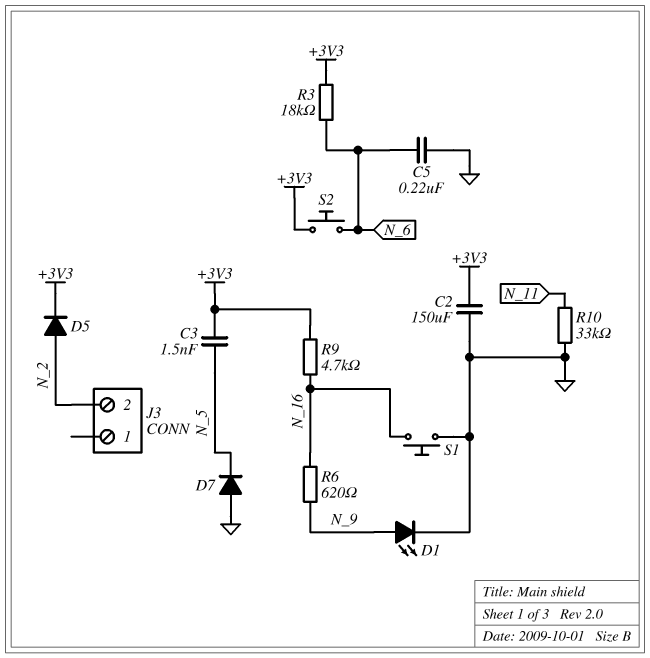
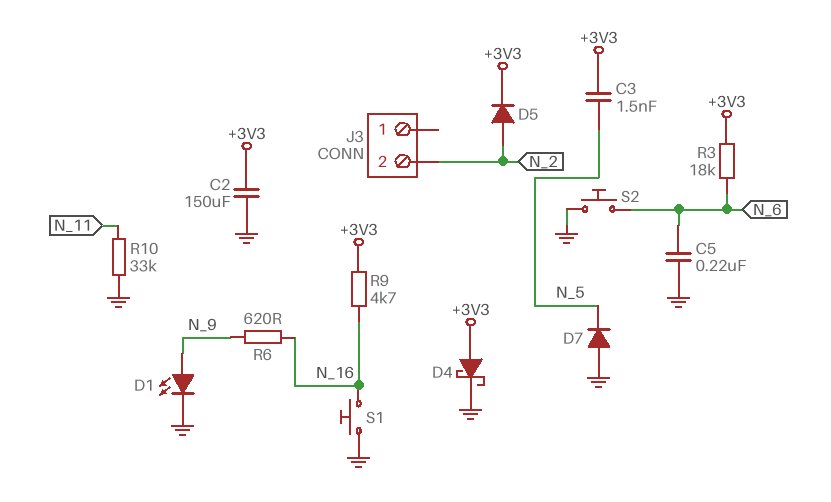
D4: none -> schottky (A +3V3, K GND)
S2: button (+3V3, N_6) -> button (GND, N_6)

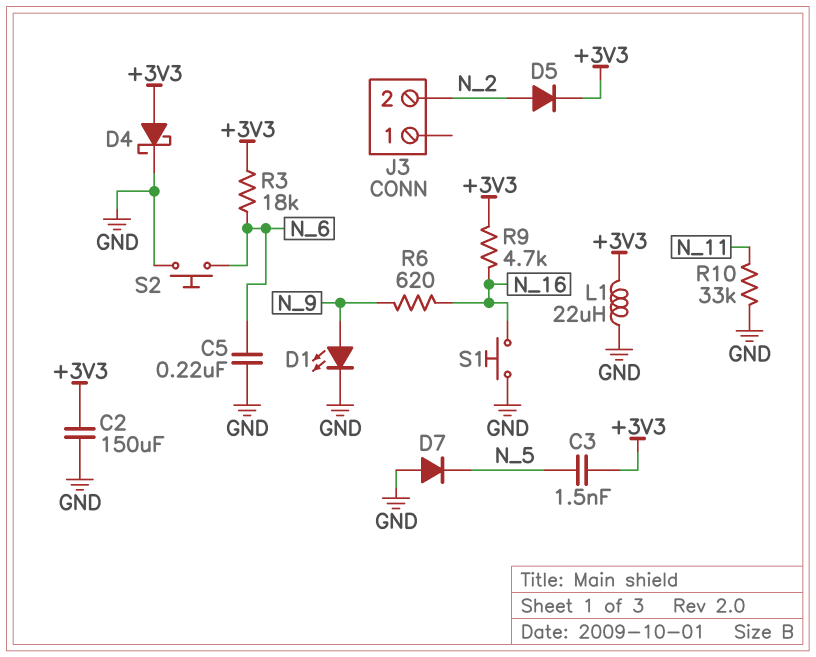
L1: none -> 22uH (+3V3, GND)

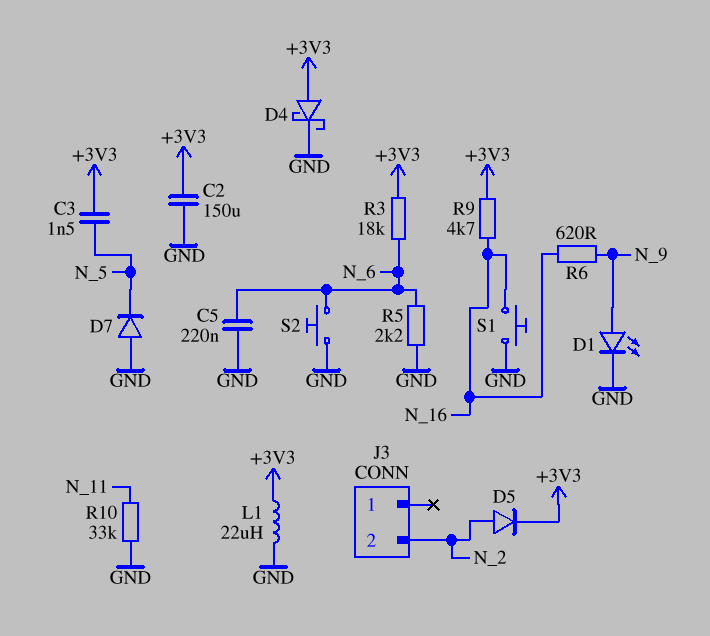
R5: none -> 2.2k (GND, N_6)

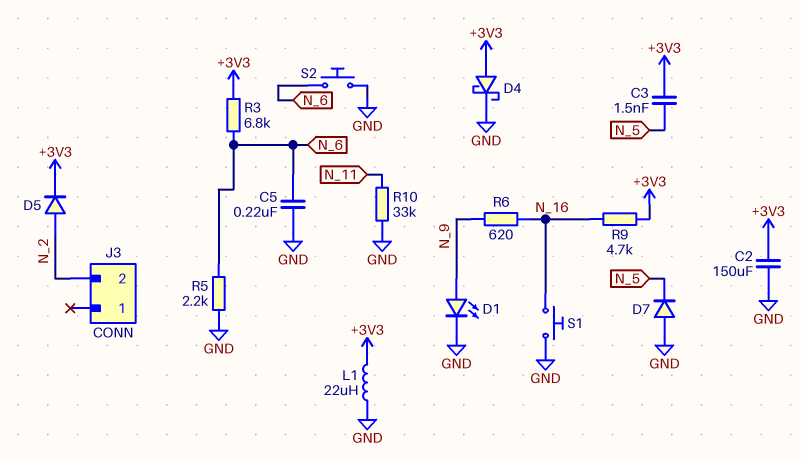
R3: 18k (+3V3, N_6) -> 6.8k (+3V3, N_6)

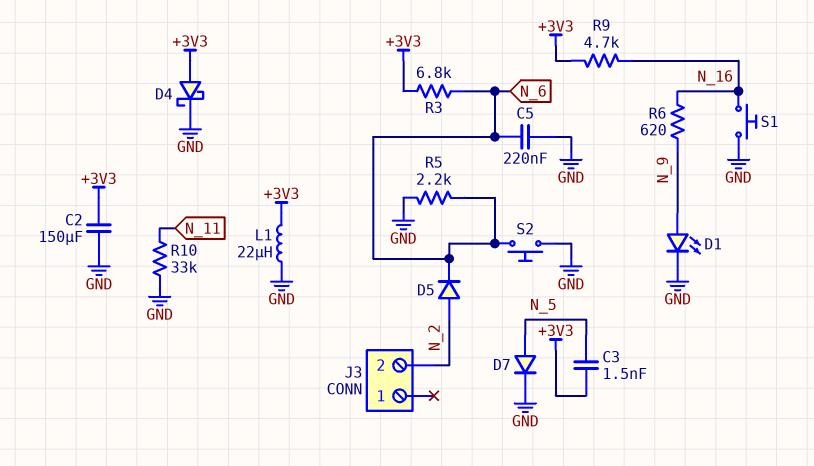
D5: diode (A N_2, K +3V3) -> diode (A N_2, K N_6)
D7: diode (A GND, K N_5) -> diode (A N_5, K GND)

